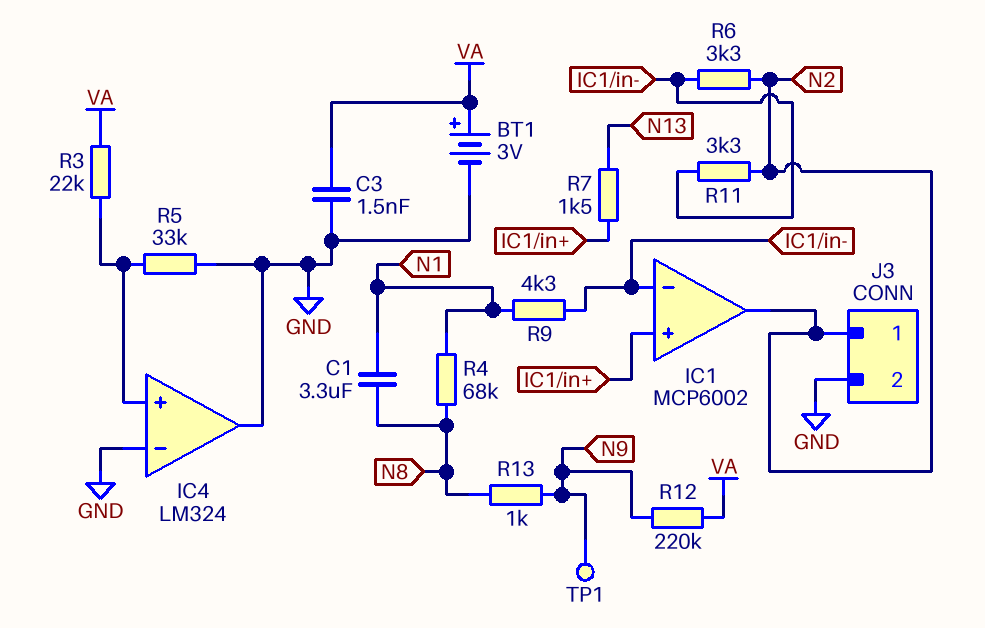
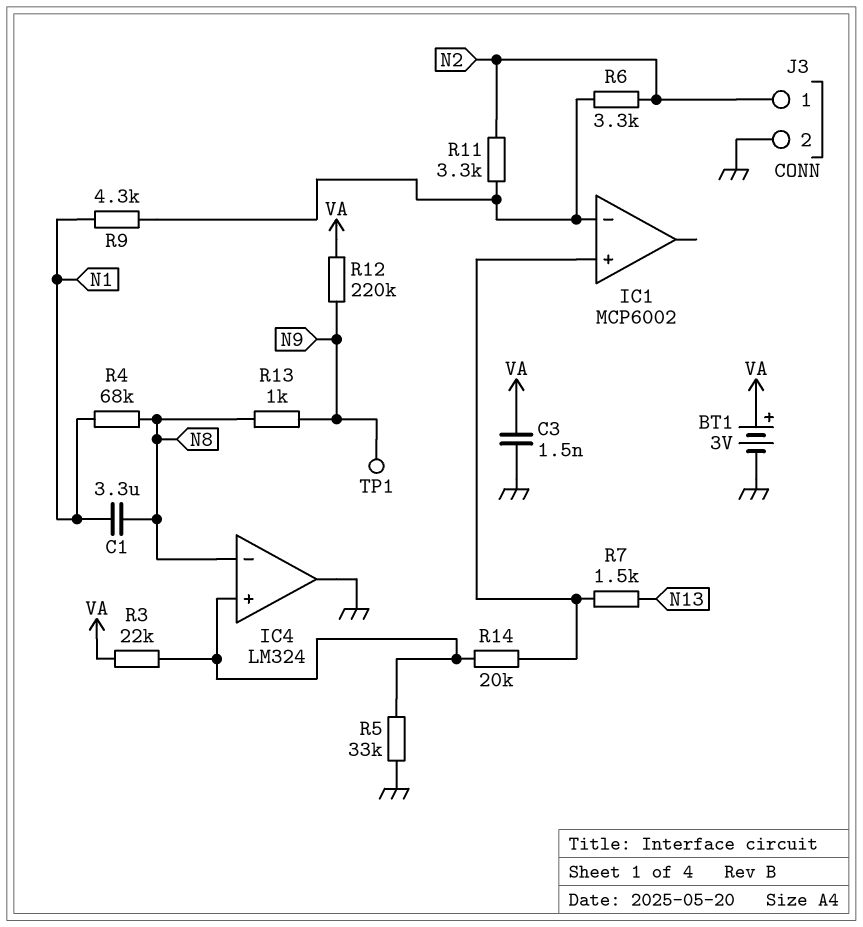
IC1 pin out: N2 -> none
IC4 pin in-: GND -> N8
R14: none -> 20k (IC1/in+, IC4/in+)

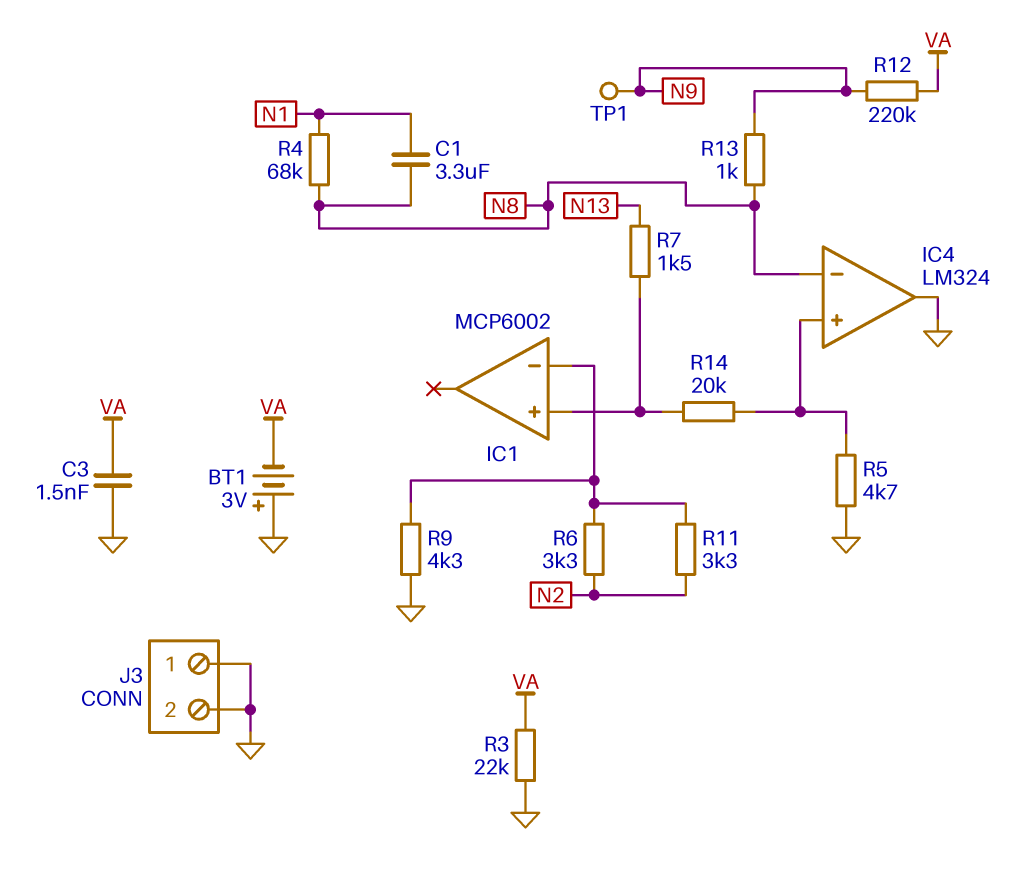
BT1: 3V (plus VA, minus GND) -> 3V (plus GND, minus VA)
J3 pin 1: N2 -> GND
R3: 22k (IC4/in+, VA) -> 22k (GND, VA)
R5: 33k (GND, IC4/in+) -> 4.7k (GND, IC4/in+)
R9: 4.3k (IC1/in-, N1) -> 4.3k (GND, IC1/in-)

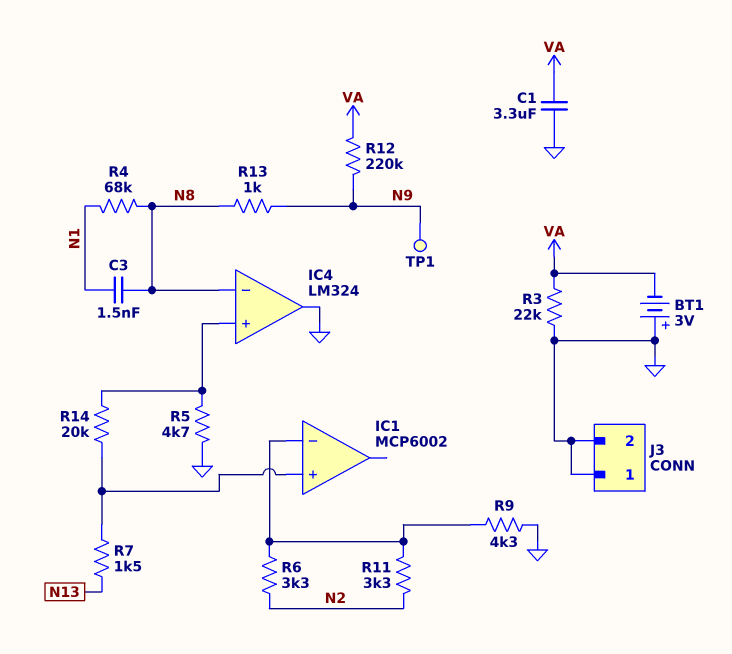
C1: 3.3uF (N1, N8) -> 3.3uF (GND, VA)
C3: 1.5nF (GND, VA) -> 1.5nF (N1, N8)

